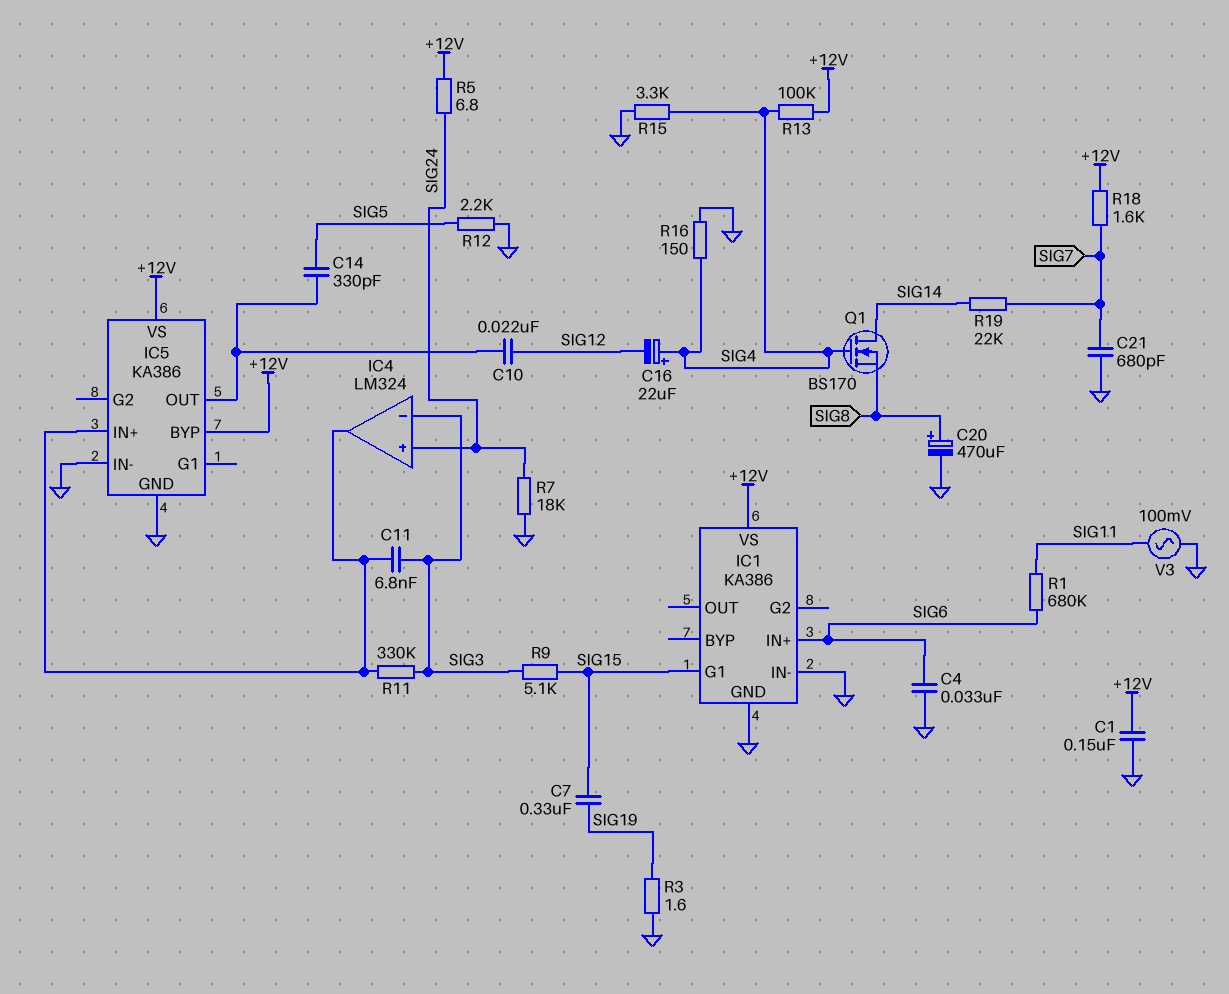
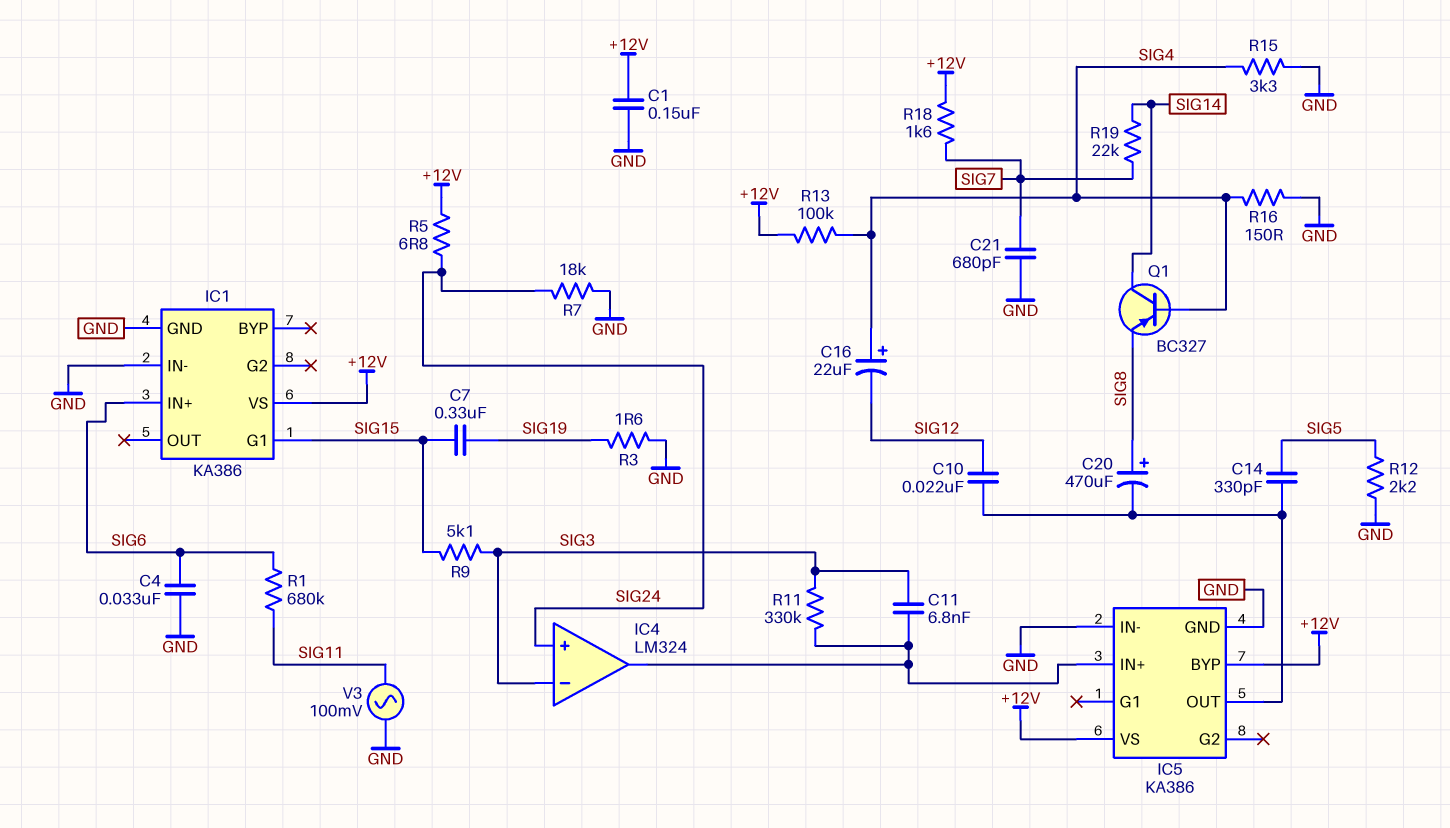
C20: 470uF (plus SIG8, minus GND) -> 470uF (plus SIG8, minus IC5/OUT)
Q1: NMOS BS170 (G SIG4, D SIG14, S SIG8) -> PNP BC327 (B SIG4, C SIG14, E SIG8)

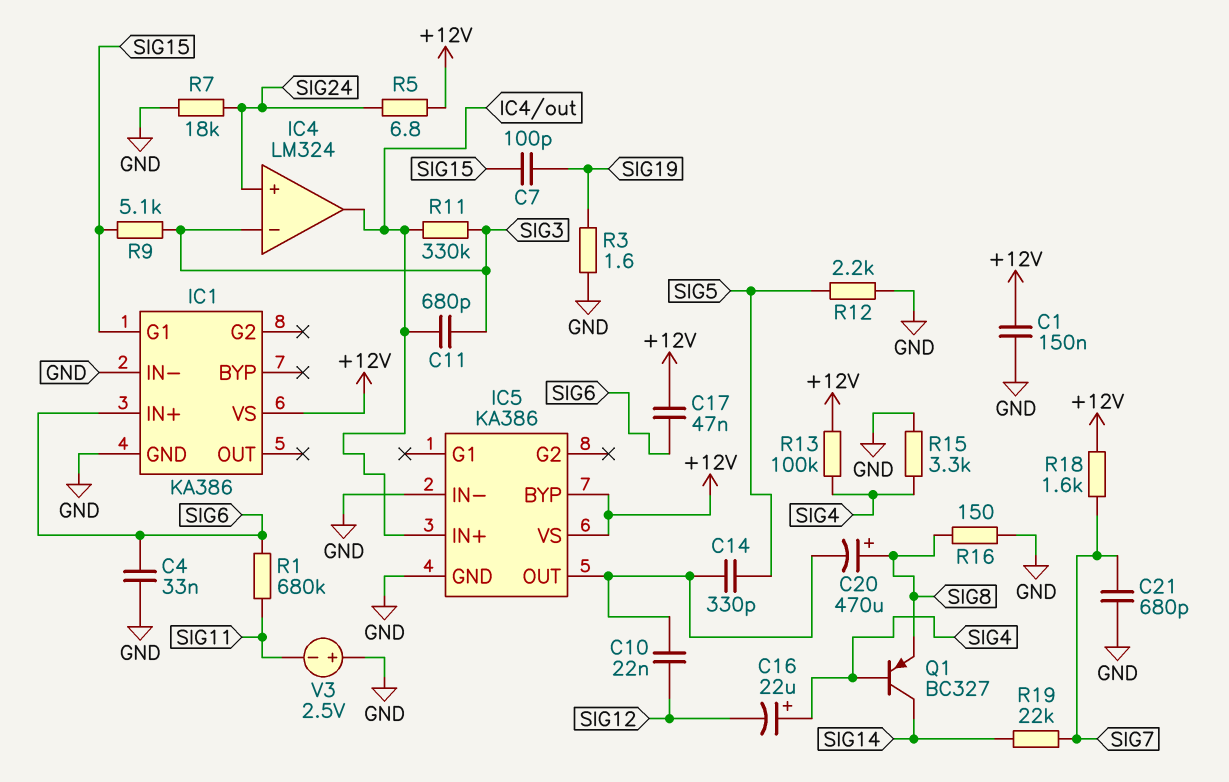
C7: 330nF (SIG15, SIG19) -> 100pF (SIG15, SIG19)
C11: 6.8nF (IC4/out, SIG3) -> 680pF (IC4/out, SIG3)
C17: none -> 47nF (+12V, SIG6)
R16: 150 (GND, SIG4) -> 150 (GND, SIG8)
V3: AC 100mV (GND, SIG11) -> 2.5V (plus GND, minus SIG11)

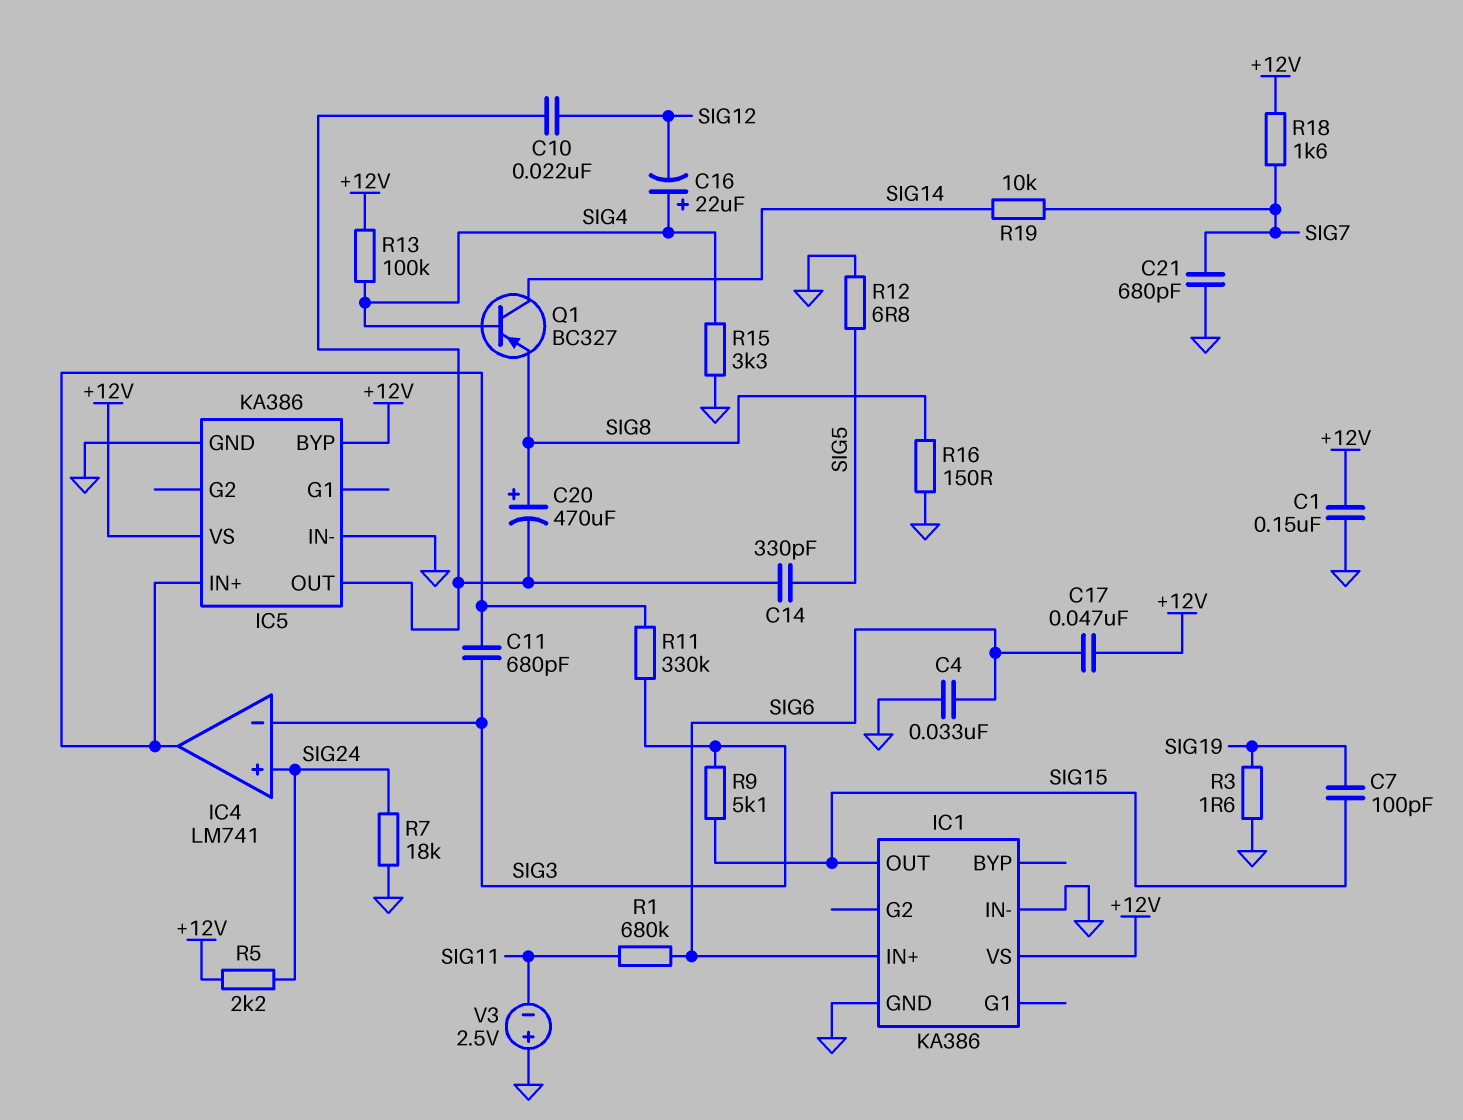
IC1 pin G1: SIG15 -> none
IC1 pin OUT: none -> SIG15
IC4: LM324 -> LM741
R5: 6.8 (+12V, SIG24) -> 2.2k (+12V, SIG24)
R12: 2.2k (GND, SIG5) -> 6.8 (GND, SIG5)
R19: 22k (SIG7, SIG14) -> 10k (SIG7, SIG14)

